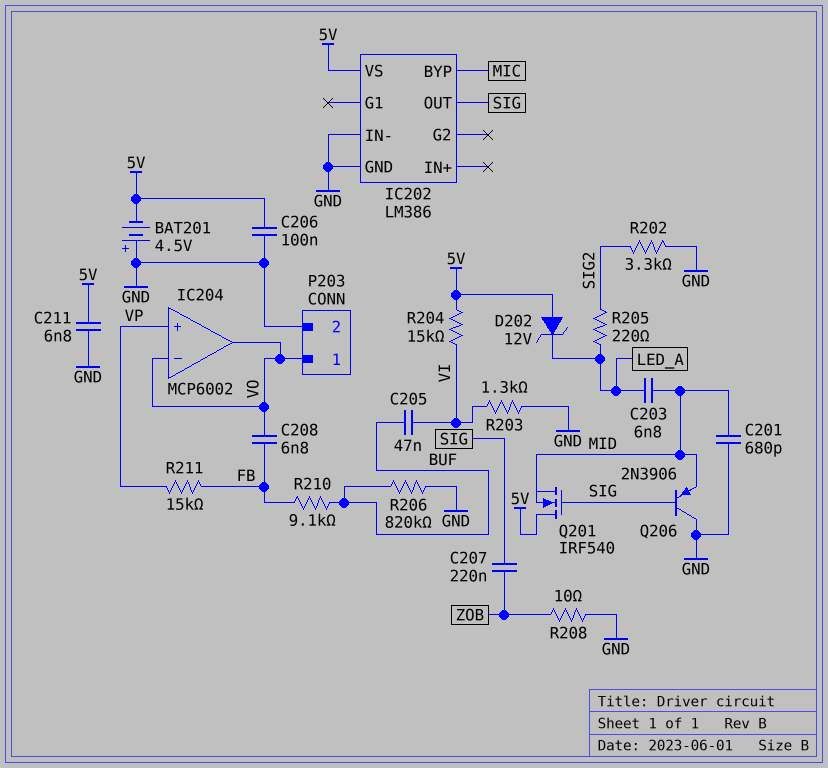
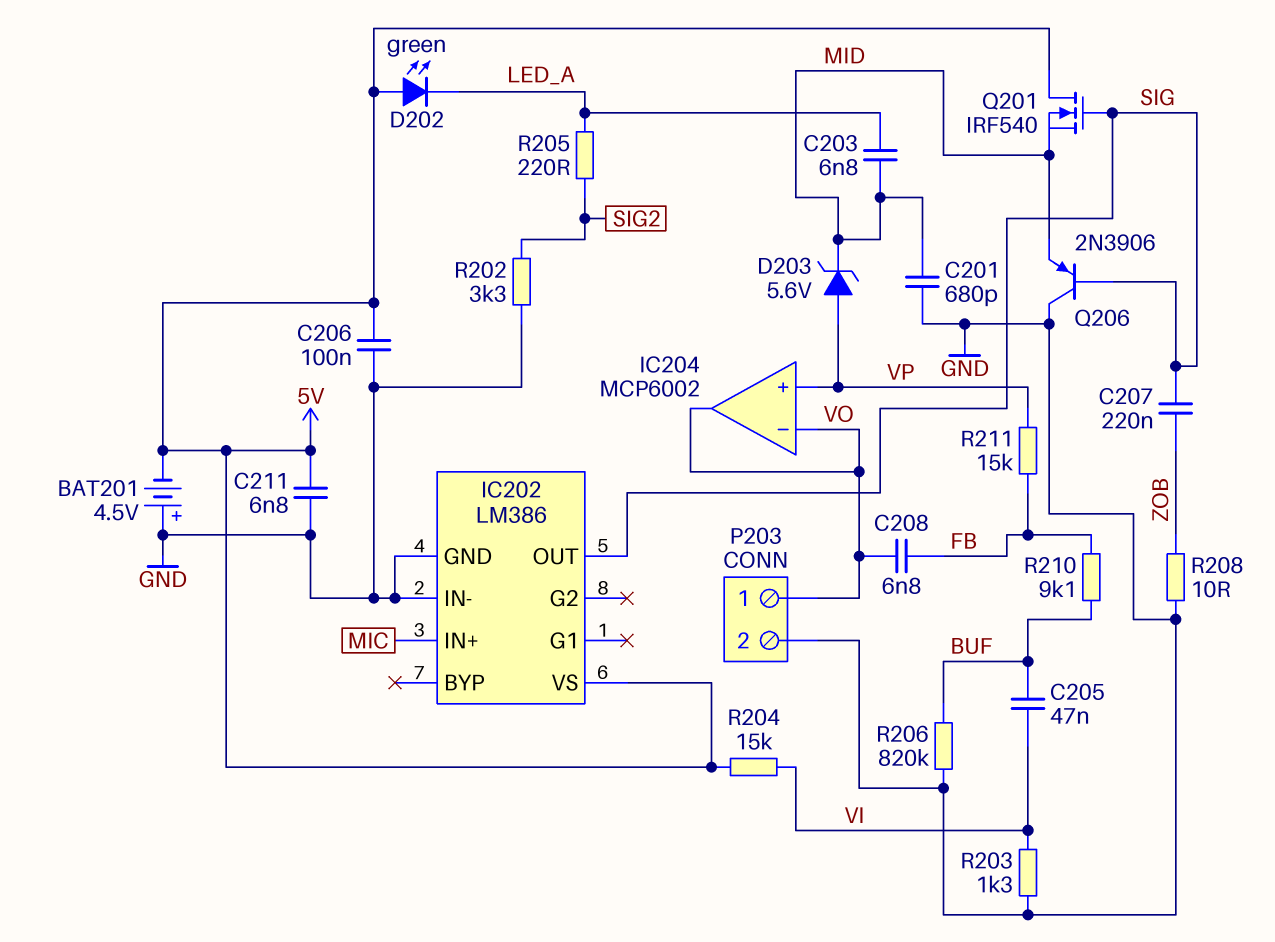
D202: zener 12V (A 5V, K LED_A) -> LED green (A 5V, K LED_A)
D203: none -> zener 5.6V (A VP, K MID)
IC202 pin BYP: MIC -> none
IC202 pin IN+: none -> MIC

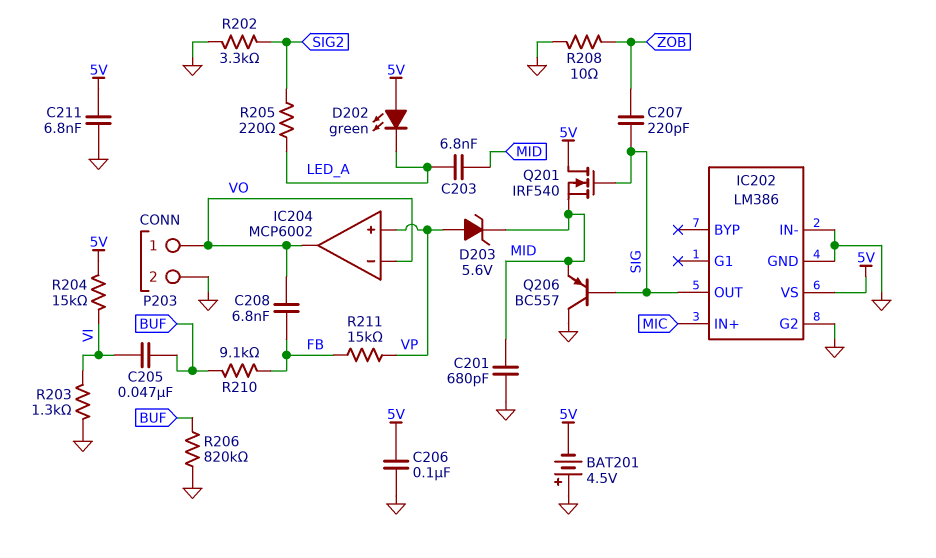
C207: 220nF (SIG, ZOB) -> 220pF (SIG, ZOB)
IC202 pin G2: none -> GND
Q206: PNP 2N3906 (B SIG, C GND, E MID) -> PNP BC557 (B SIG, C GND, E MID)

